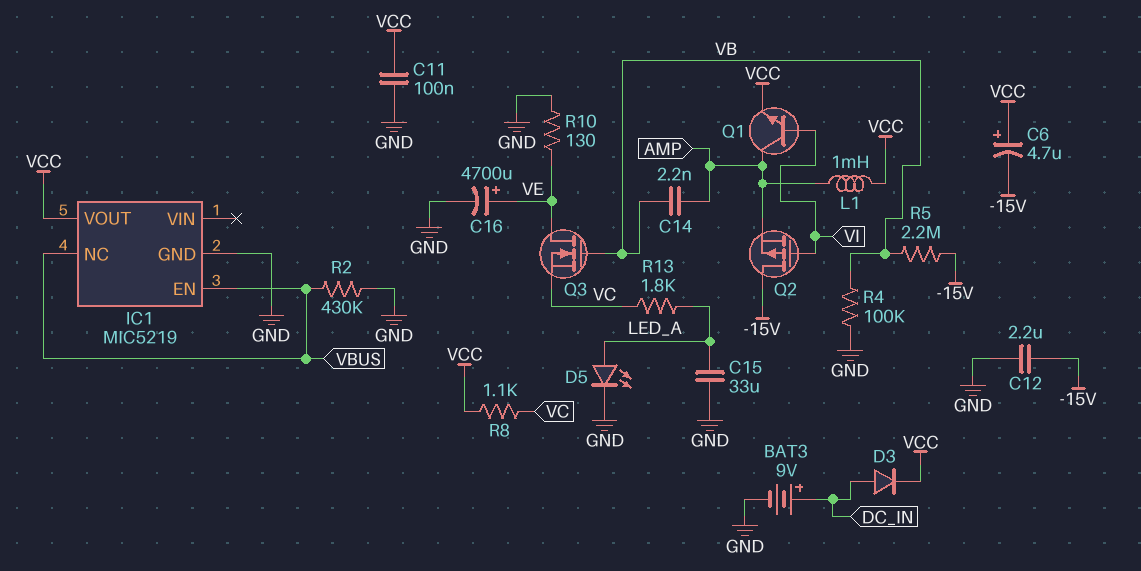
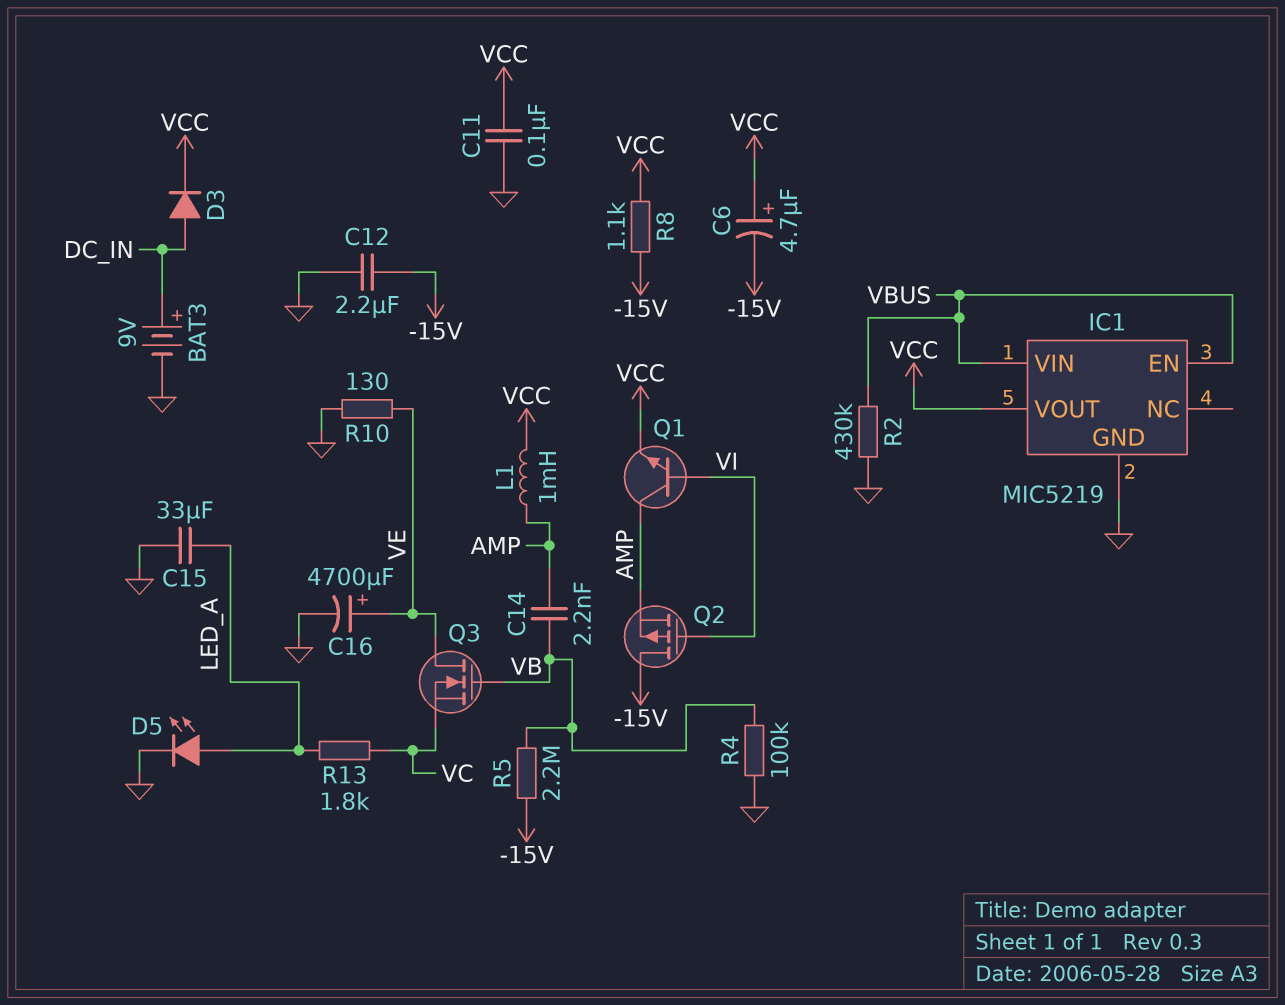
IC1 pin NC: VBUS -> none
IC1 pin VIN: none -> VBUS
R8: 1.1k (VC, VCC) -> 1.1k (-15V, VCC)

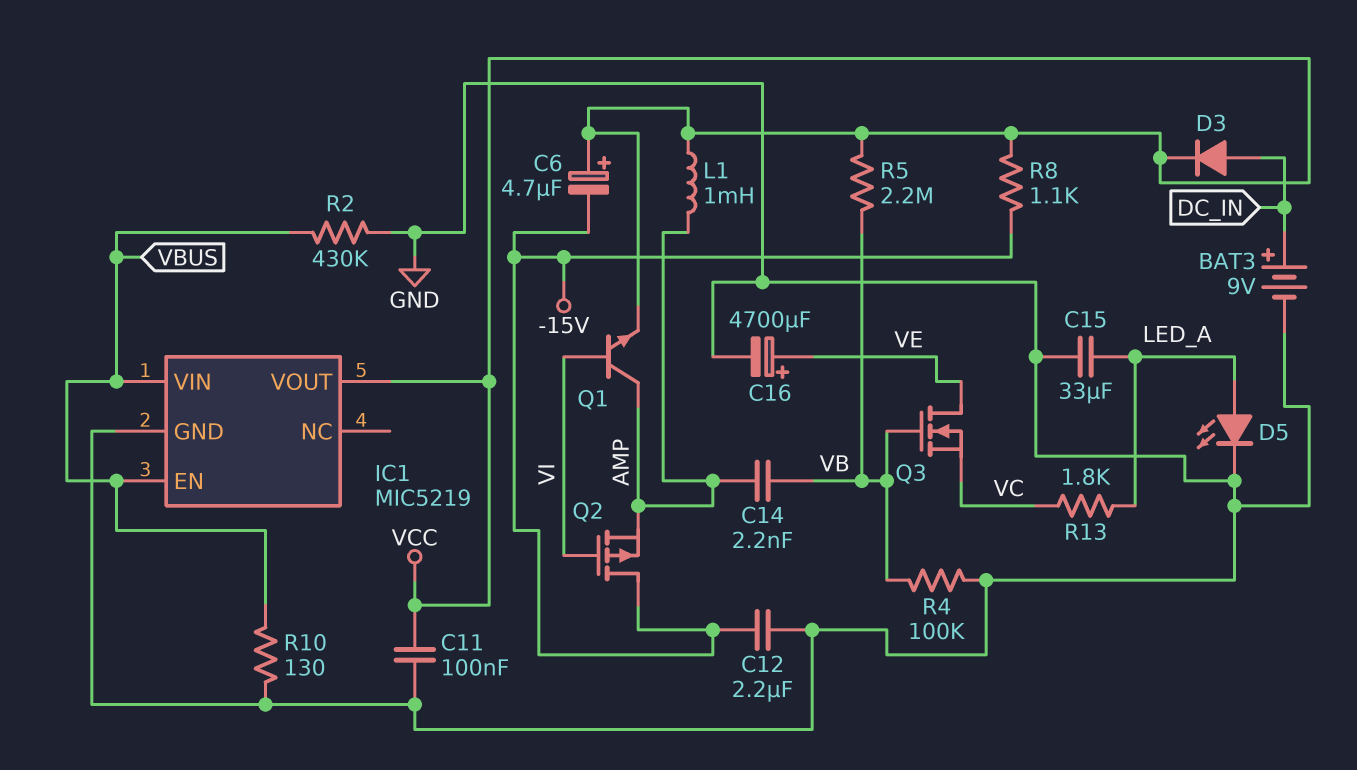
R5: 2.2M (-15V, VB) -> 2.2M (VB, VCC)
R10: 130 (GND, VE) -> 130 (GND, VBUS)

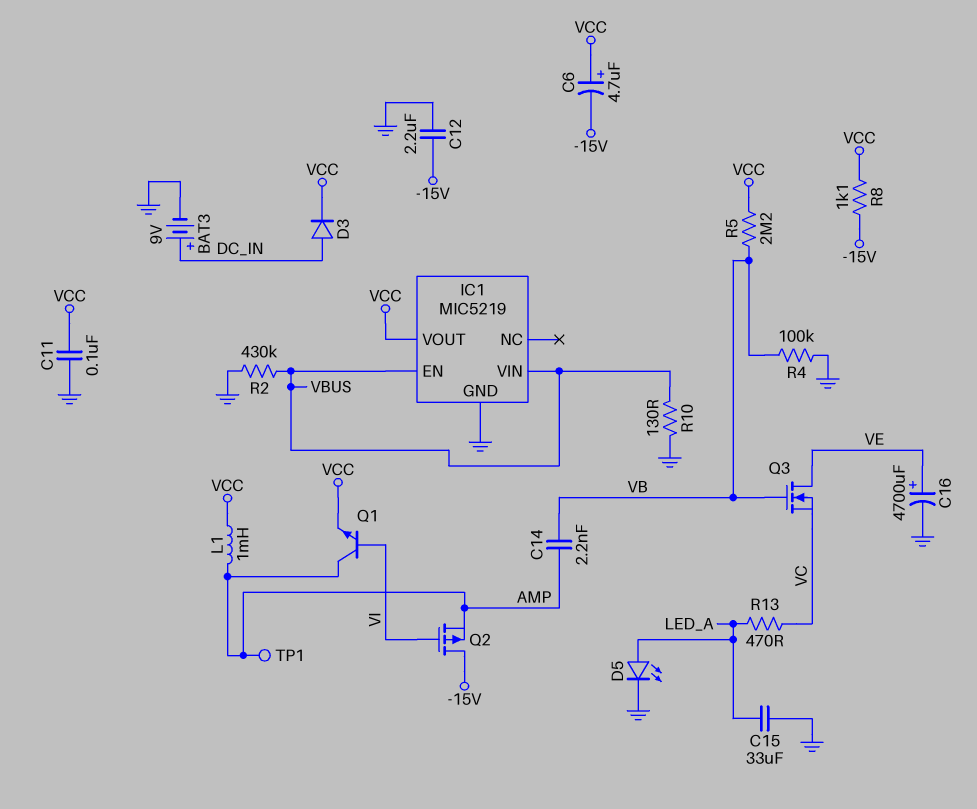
R13: 1.8k (LED_A, VC) -> 470 (LED_A, VC)
TP1: none -> test point (AMP)

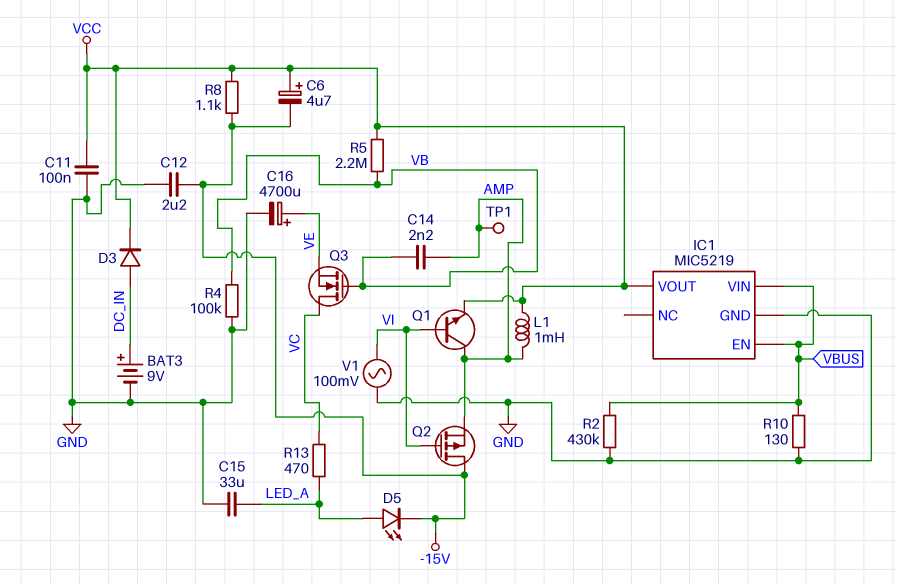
D5: LED (A LED_A, K GND) -> LED (A LED_A, K -15V)
Q3: NMOS (G VB, D VE, S VC) -> NMOS (G VB, D VC, S VE)
V1: none -> AC 100mV (GND, VI)

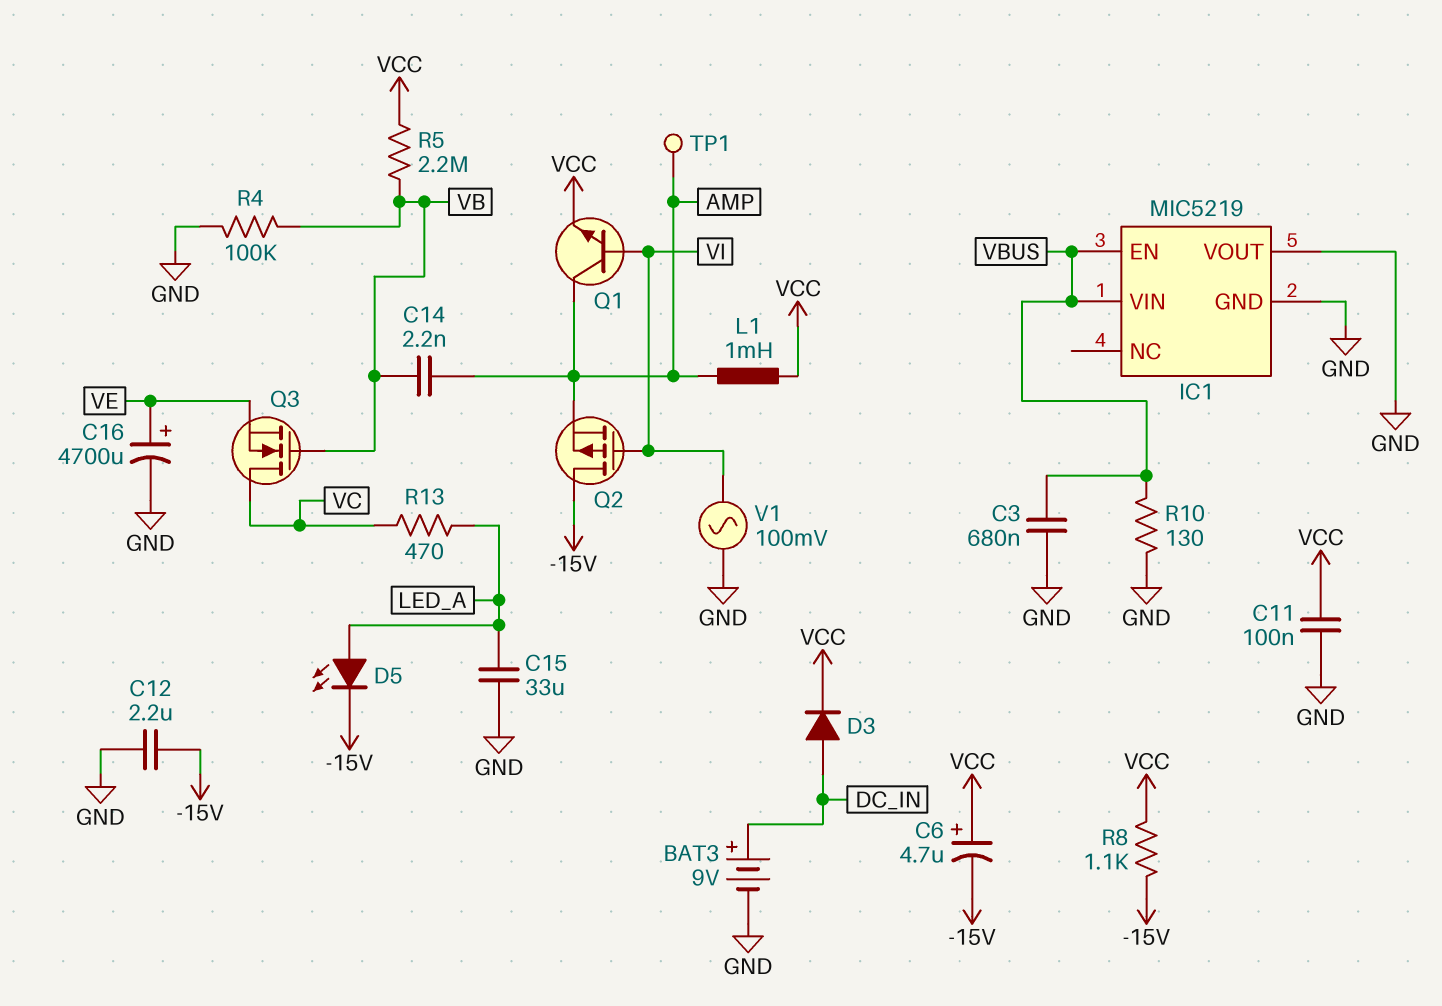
C3: none -> 680nF (GND, VBUS)
IC1 pin VOUT: VCC -> GND
R2: 430k (GND, VBUS) -> none

